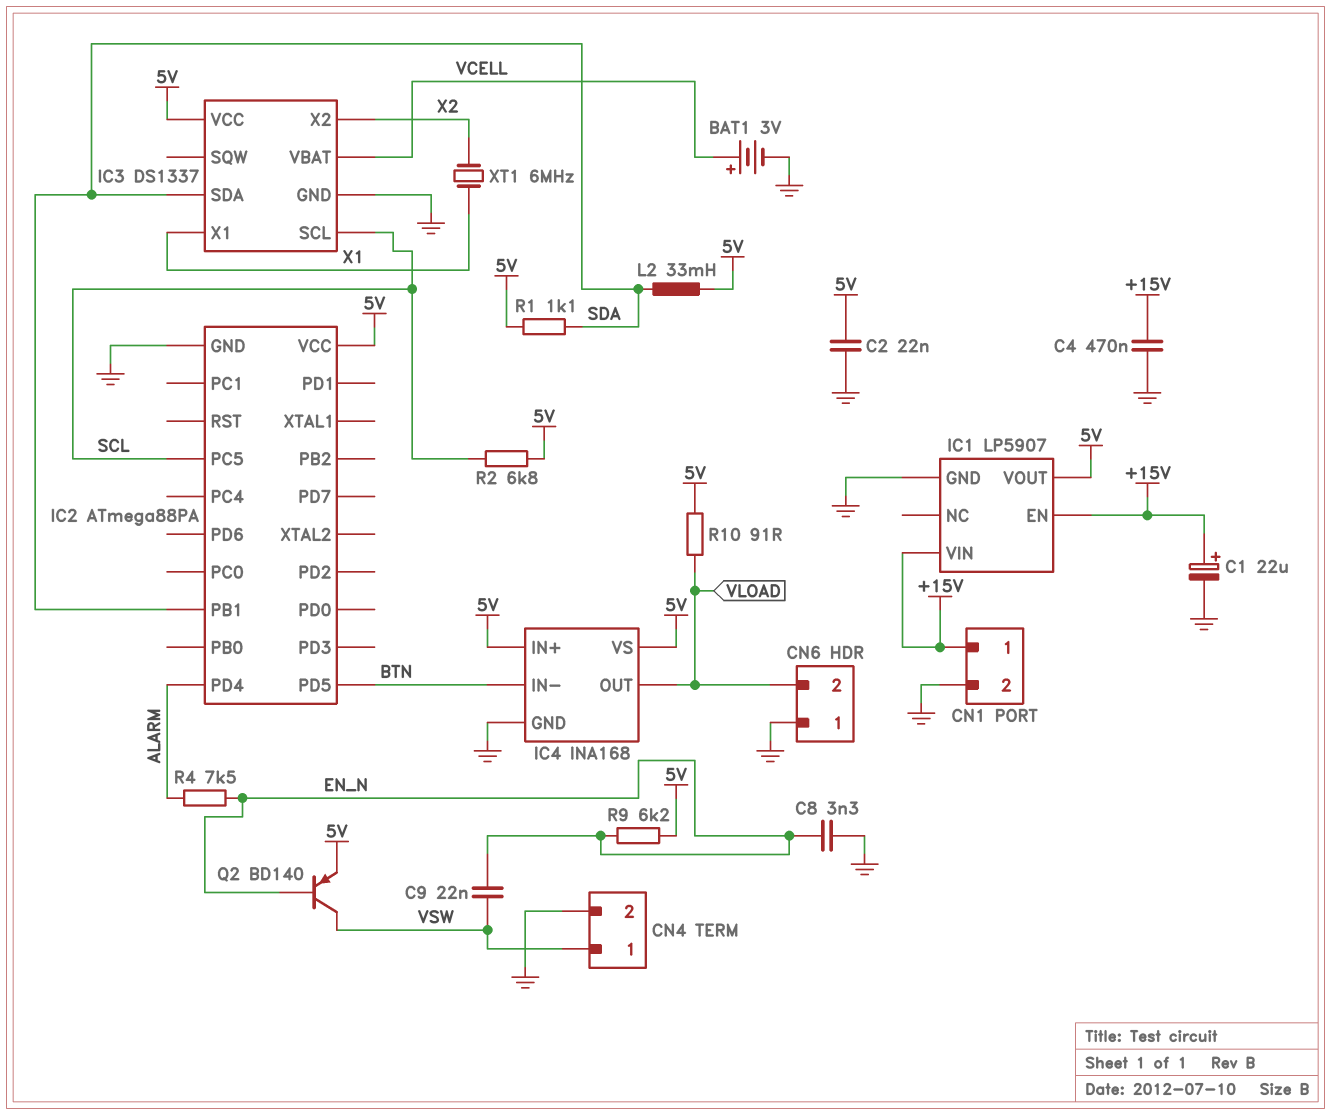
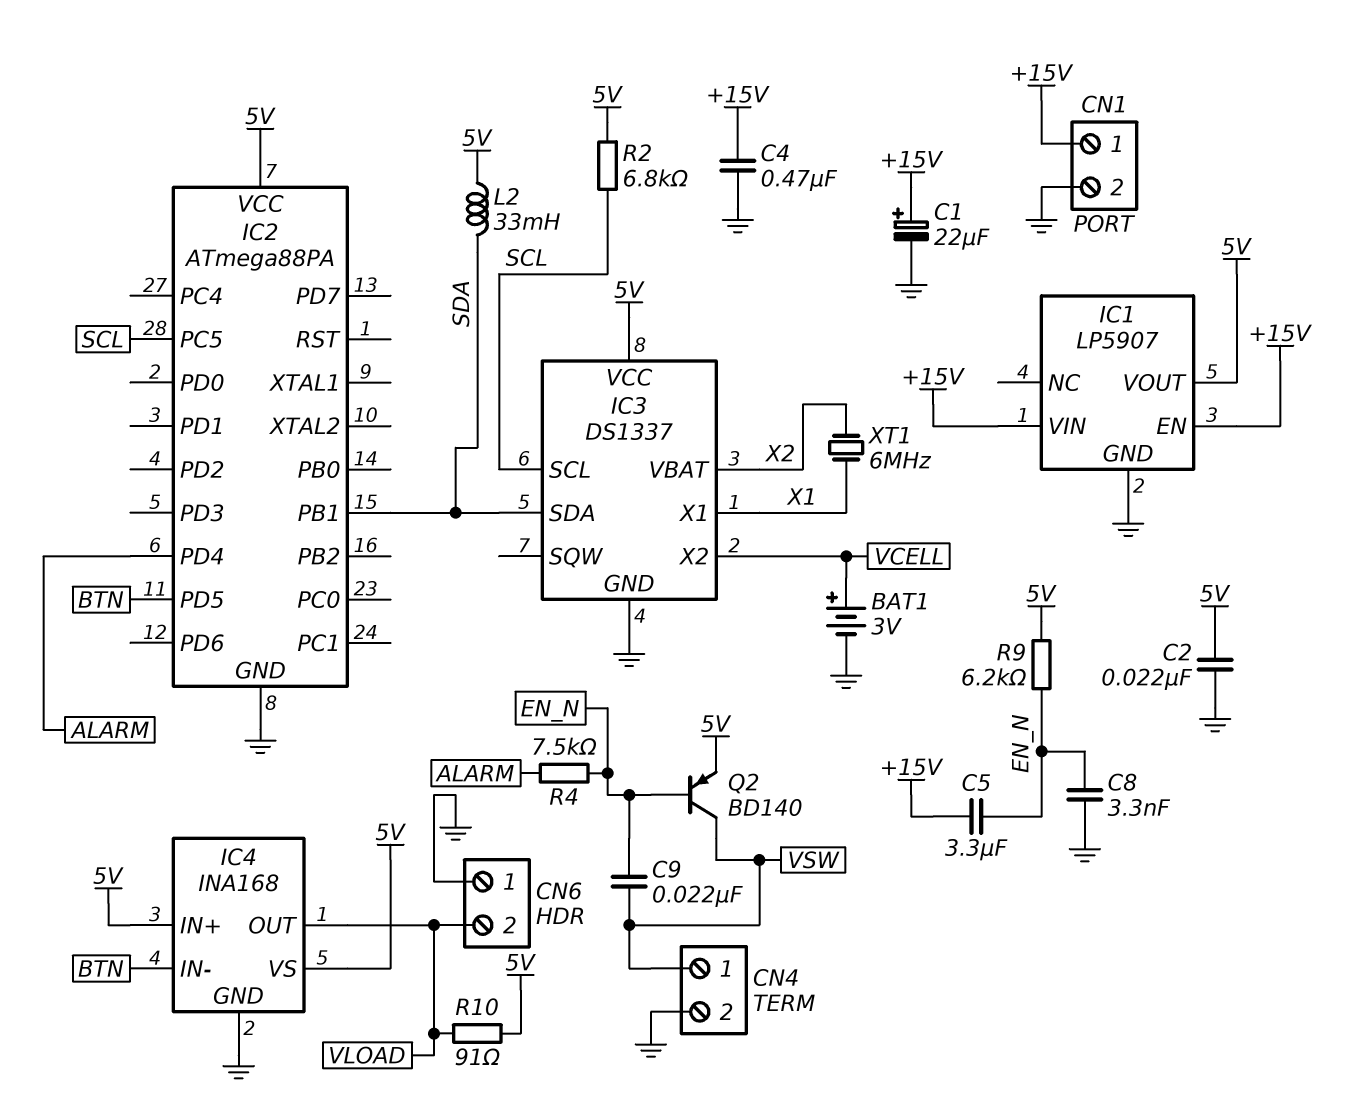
C5: none -> 3.3uF (+15V, EN_N)
IC3 pin VBAT: VCELL -> X2
IC3 pin X2: X2 -> VCELL
R1: 1.1k (5V, SDA) -> none

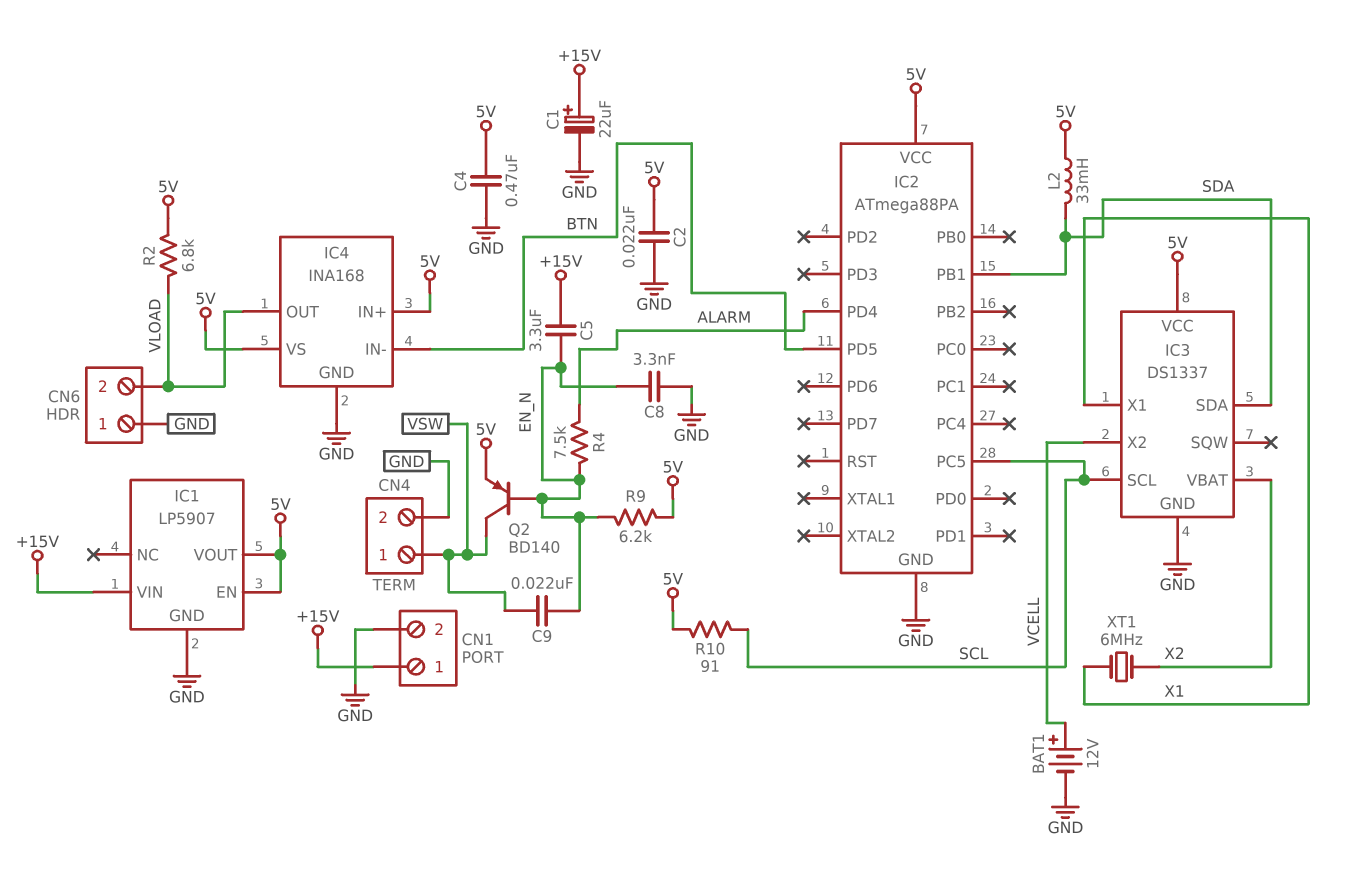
BAT1: 3V (plus VCELL, minus GND) -> 12V (plus VCELL, minus GND)
C4: 470nF (+15V, GND) -> 470nF (5V, GND)
IC1 pin EN: +15V -> 5V
R2: 6.8k (5V, SCL) -> 6.8k (5V, VLOAD)
R10: 91 (5V, VLOAD) -> 91 (5V, SCL)

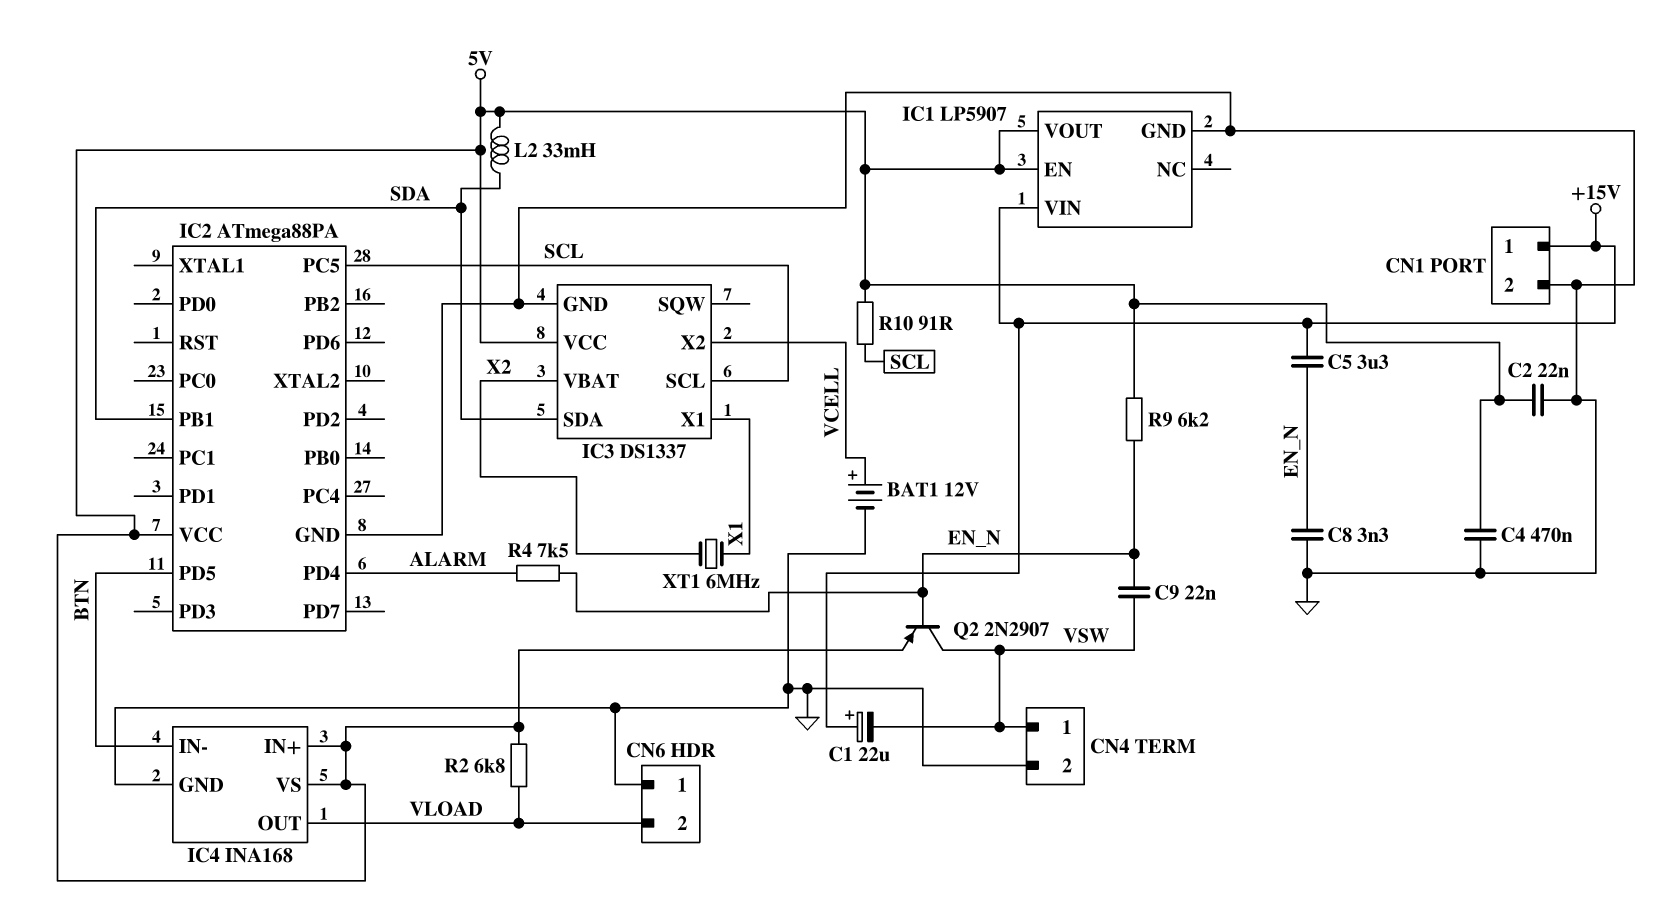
C1: 22uF (plus +15V, minus GND) -> 22uF (plus +15V, minus VSW)
Q2: PNP BD140 (B EN_N, C VSW, E 5V) -> PNP 2N2907 (B EN_N, C VSW, E 5V)

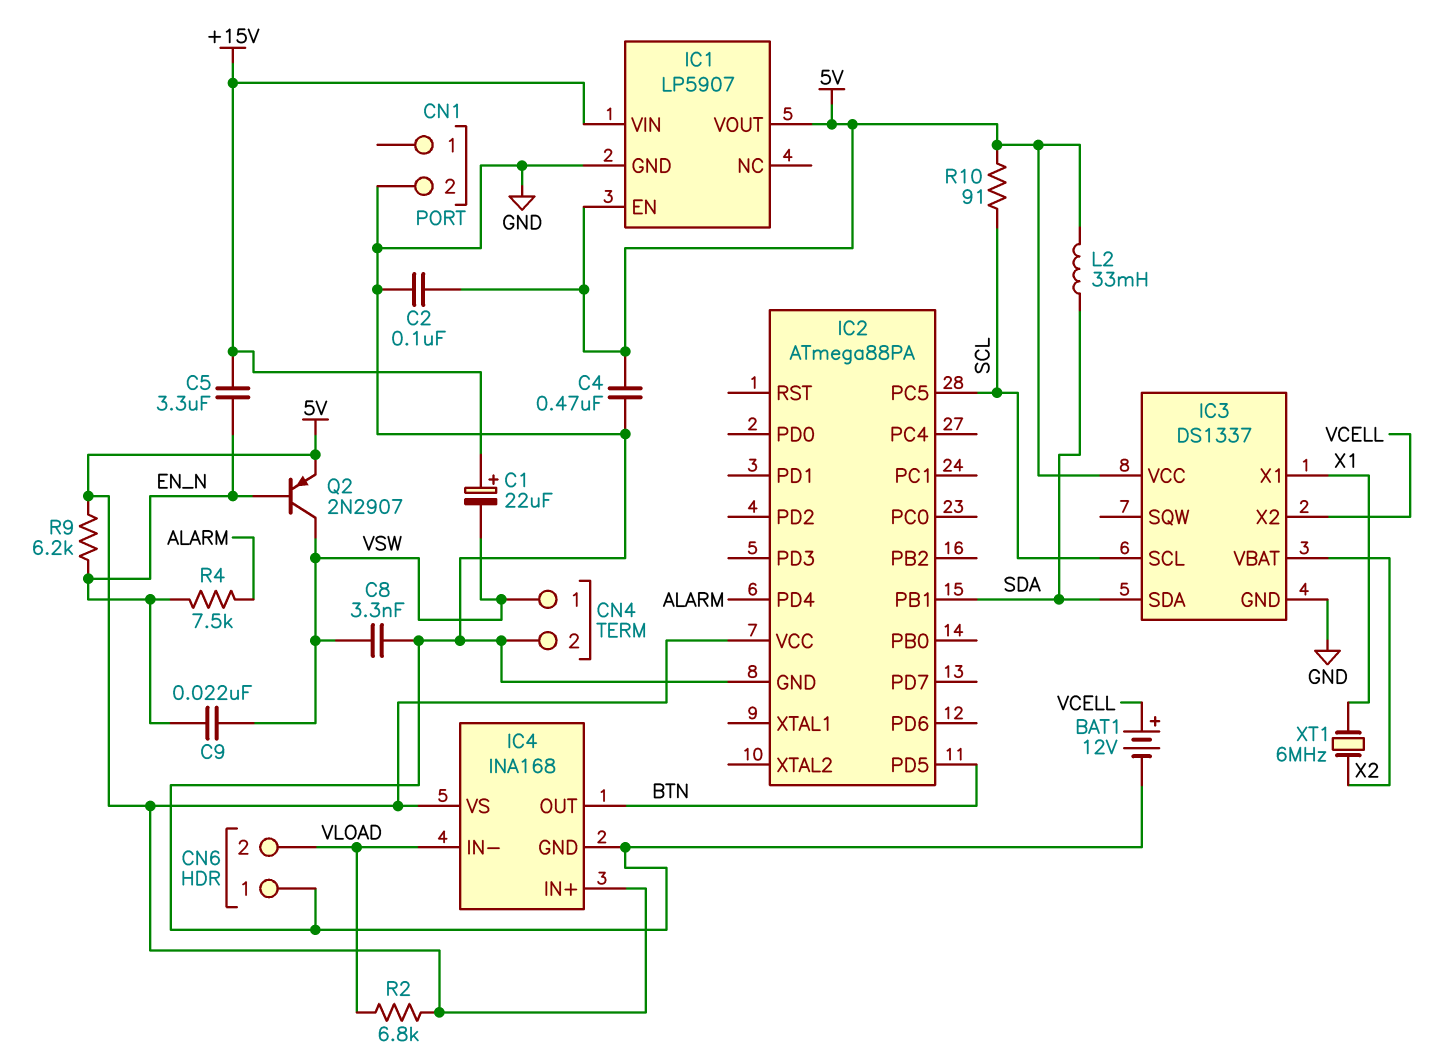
C2: 22nF (5V, GND) -> 100nF (5V, GND)
C8: 3.3nF (EN_N, GND) -> 3.3nF (GND, VSW)
CN1 pin 1: +15V -> none
IC4 pin IN-: BTN -> VLOAD
IC4 pin OUT: VLOAD -> BTN

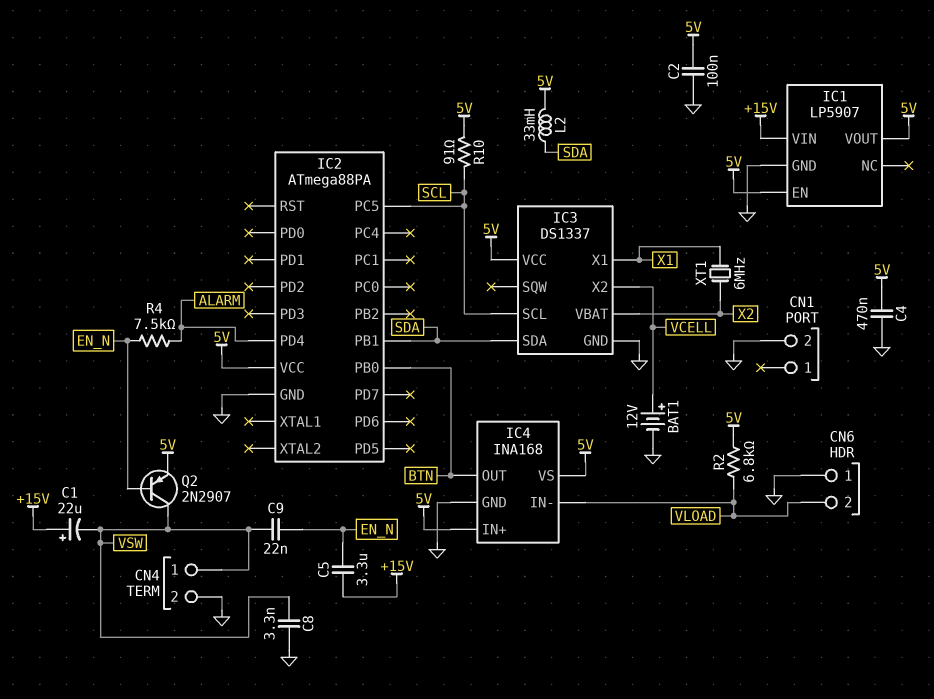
IC2 pin PB0: none -> BTN
IC2 pin PD5: BTN -> none
R9: 6.2k (5V, EN_N) -> none

